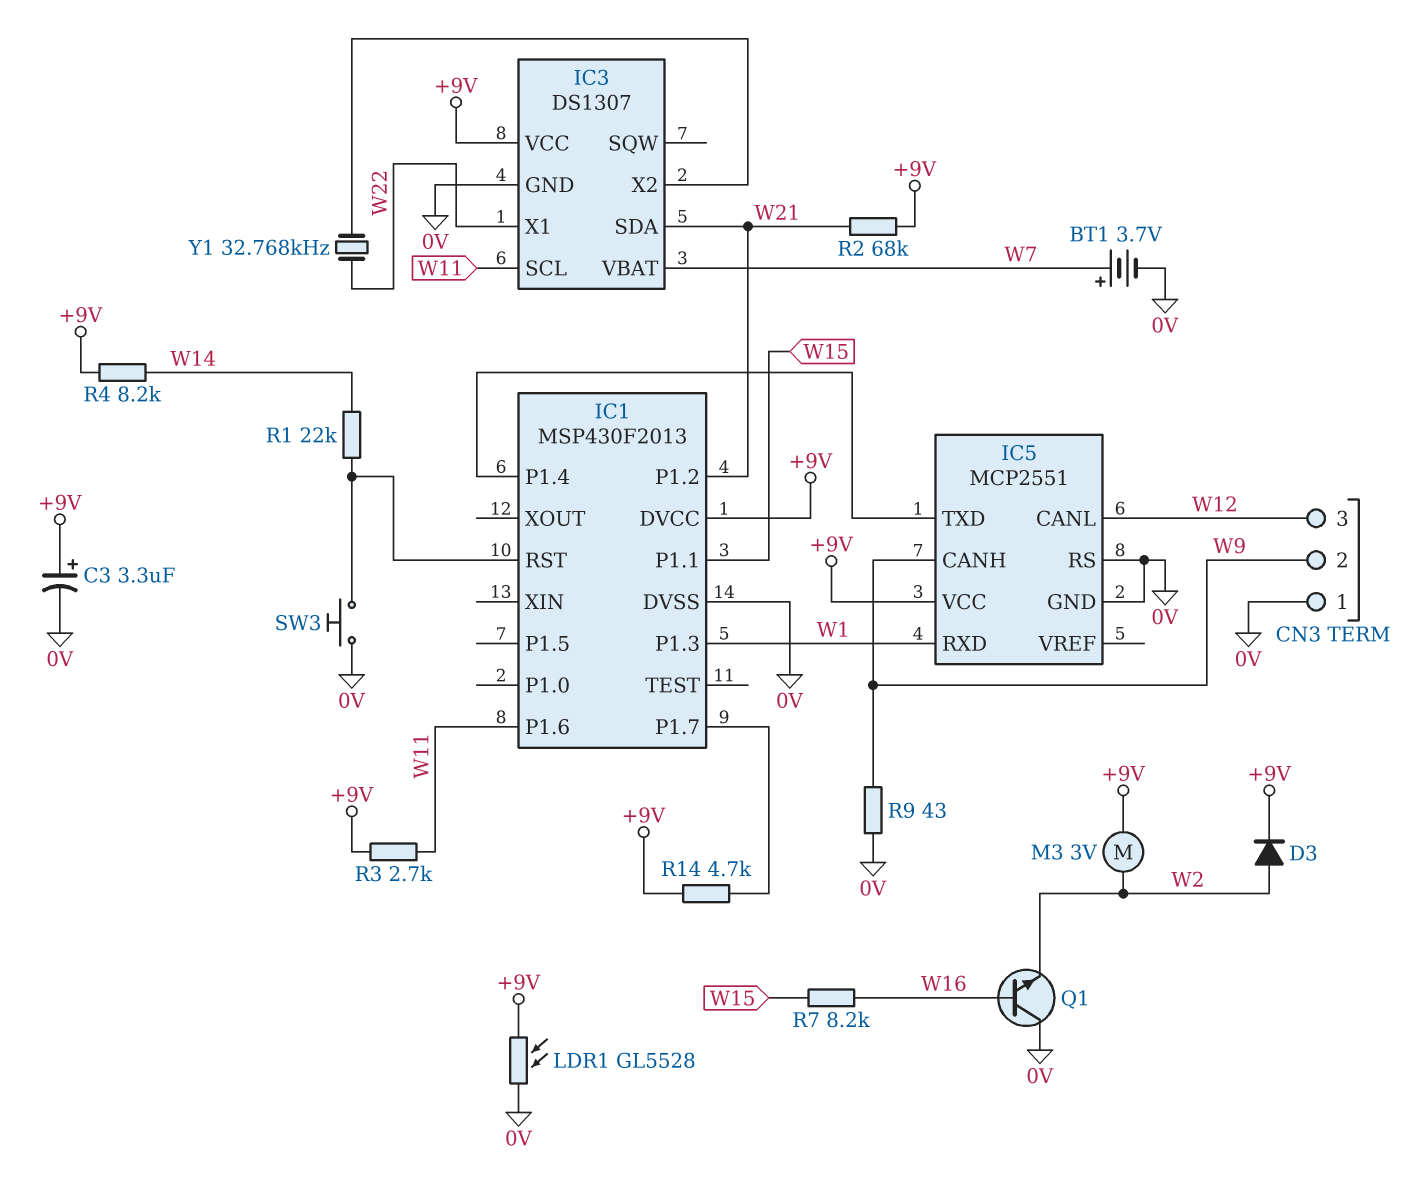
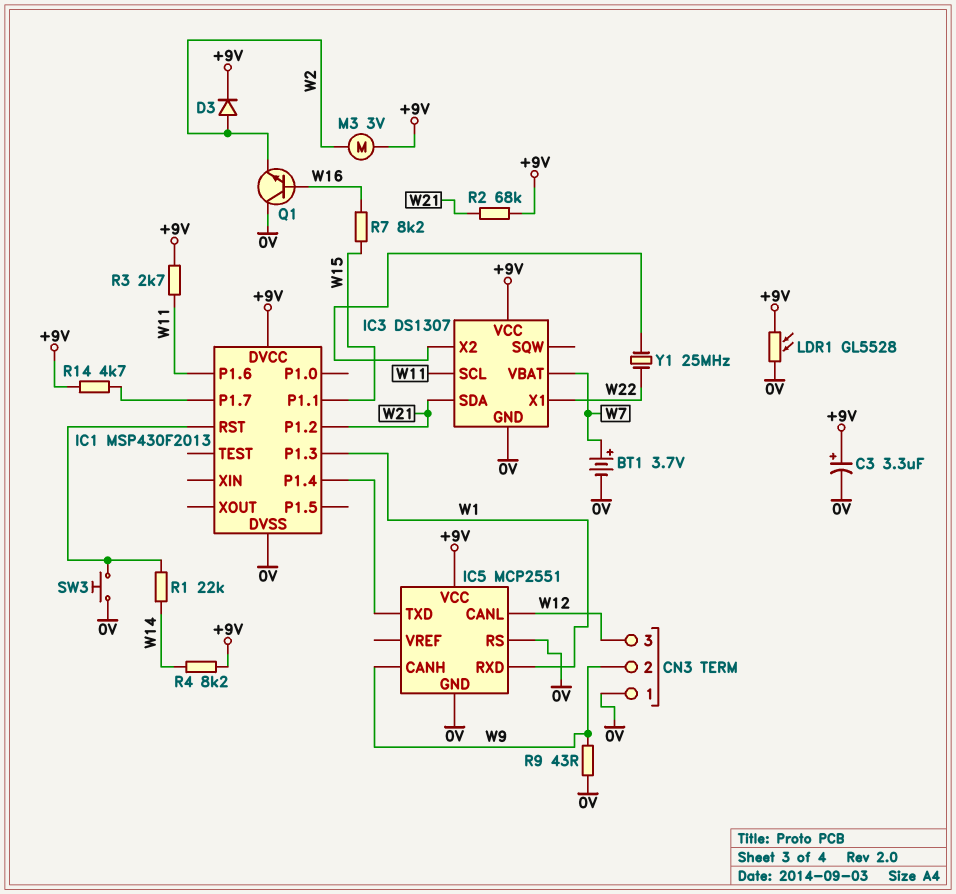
Y1: 32.768kHz (IC3/X2, W22) -> 25MHz (IC3/X2, W22)

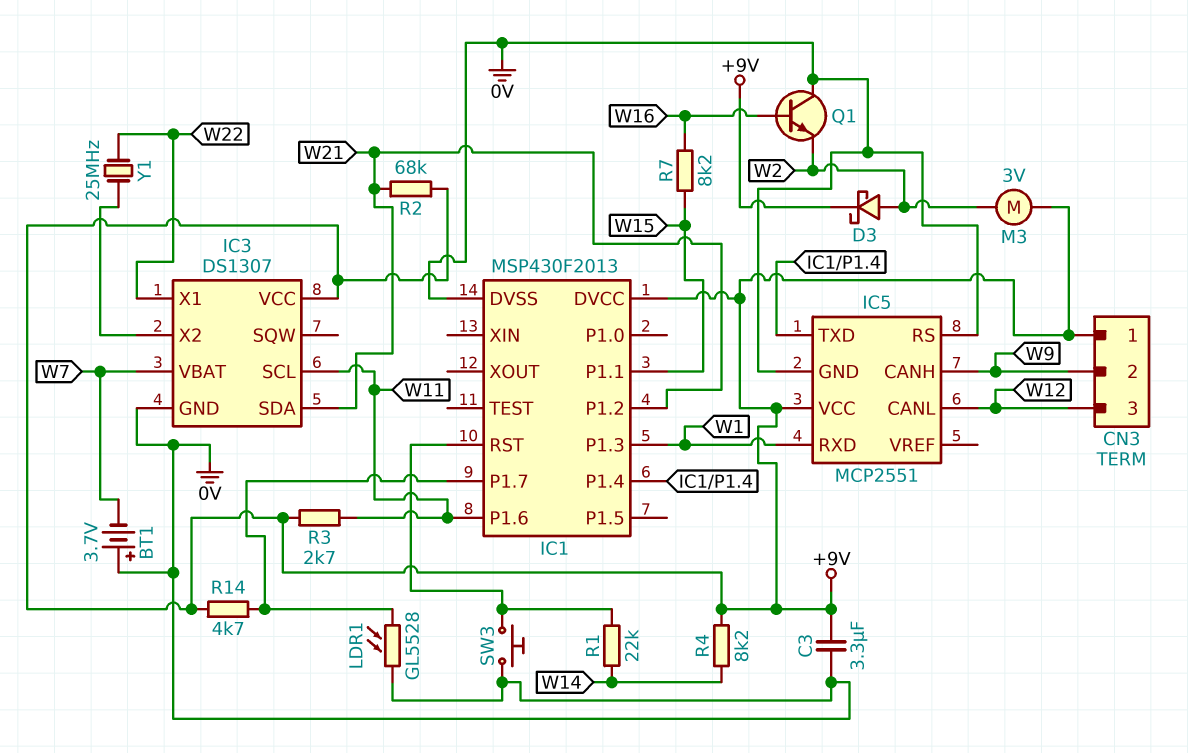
BT1: 3.7V (plus W7, minus 0V) -> 3.7V (plus 0V, minus W7)
C3: 3.3uF (plus +9V, minus 0V) -> 3.3uF (+9V, 0V)
CN3 pin 1: 0V -> +9V
D3: diode (A W2, K +9V) -> schottky (A W2, K +9V)
LDR1: GL5528 (+9V, 0V) -> GL5528 (0V, IC1/P1.7)
R9: 43 (0V, W9) -> none

